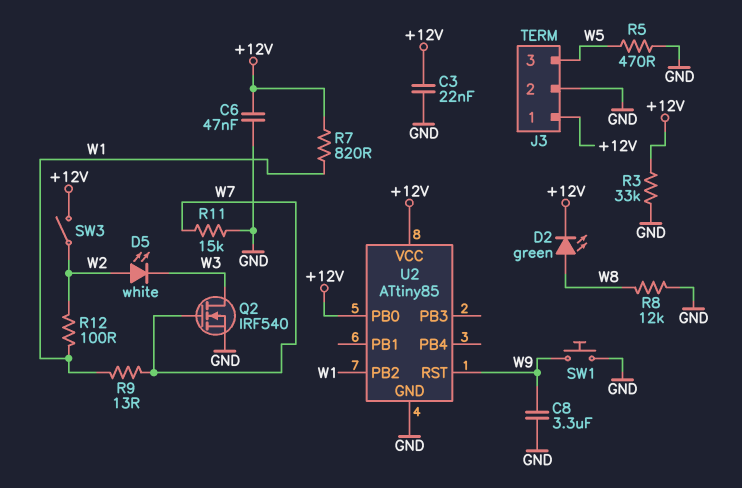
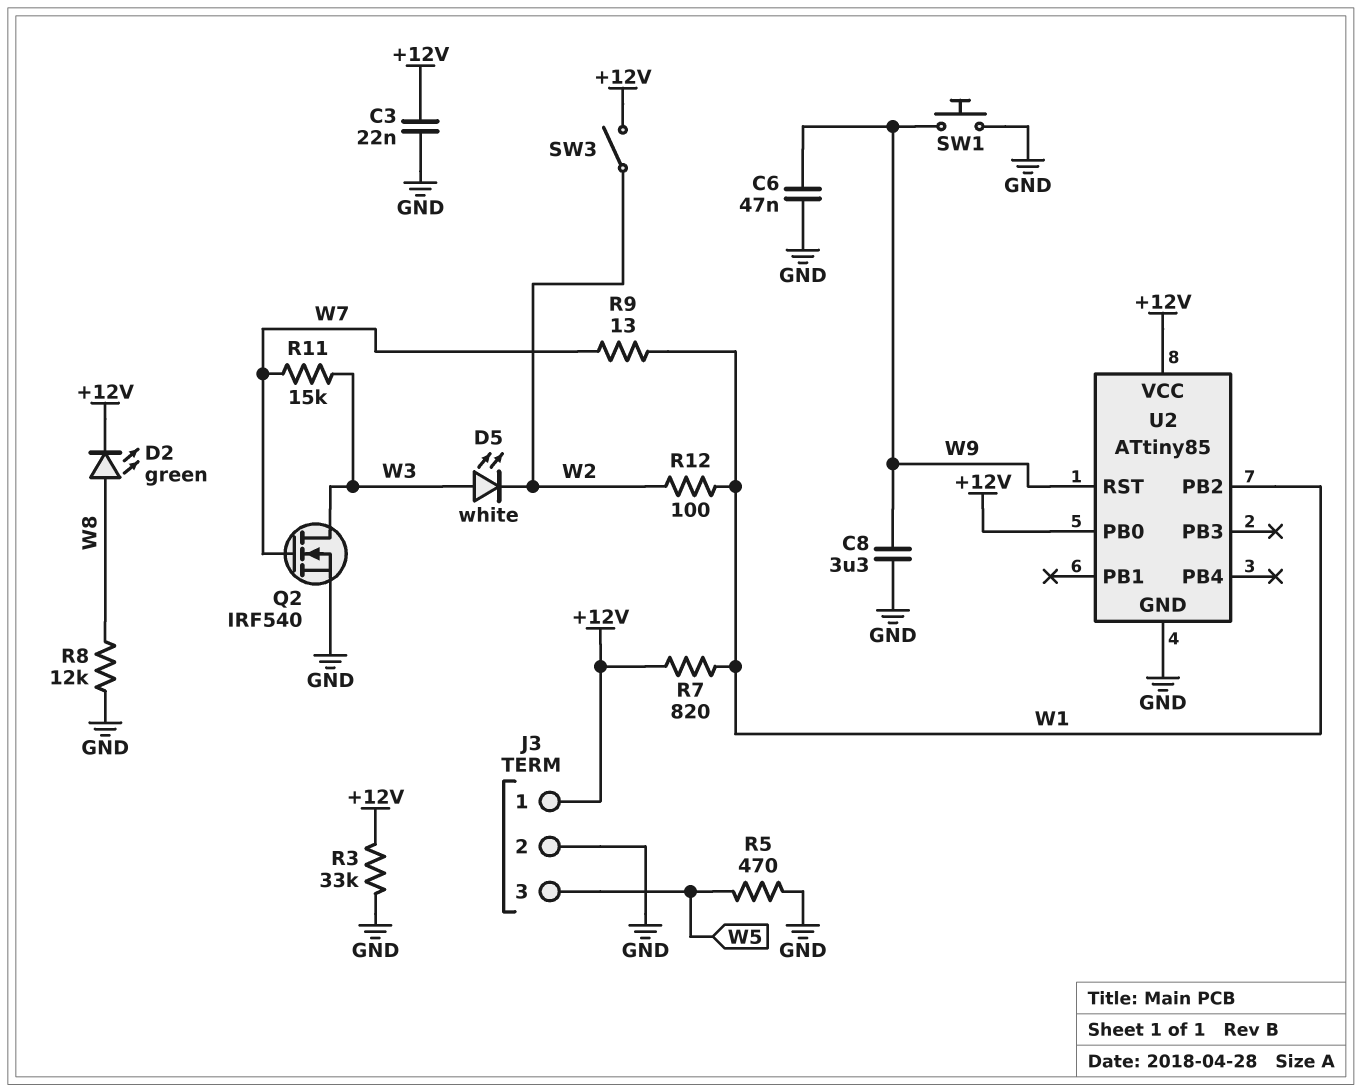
C6: 47nF (+12V, GND) -> 47nF (GND, W9)
D5: LED white (A W2, K W3) -> LED white (A W3, K W2)
R11: 15k (GND, W7) -> 15k (W3, W7)

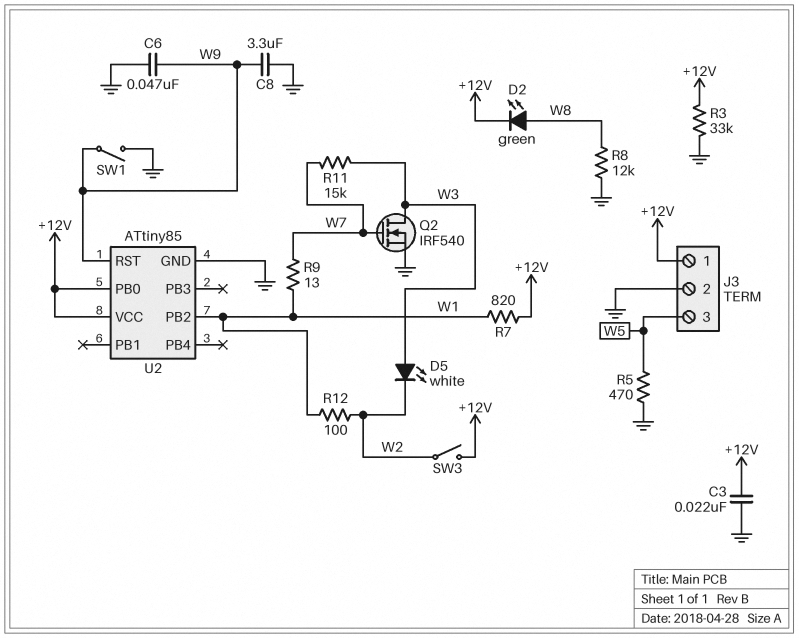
SW1: button (GND, W9) -> switch (GND, W9)

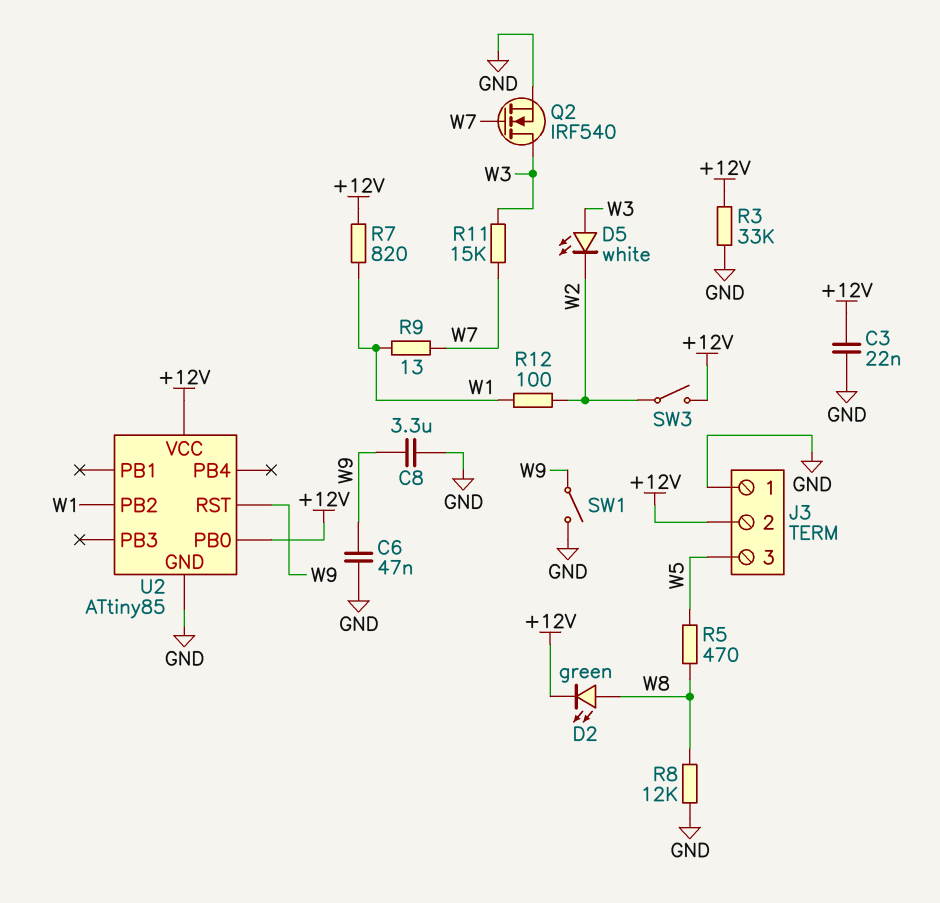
J3 pin 1: +12V -> GND
J3 pin 2: GND -> +12V
R5: 470 (GND, W5) -> 470 (W5, W8)

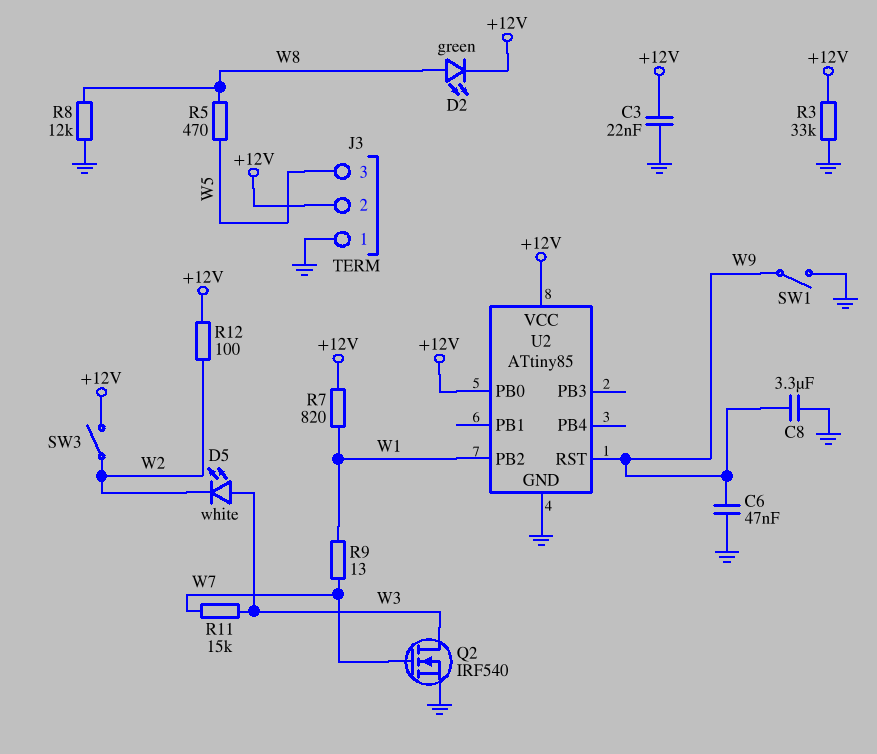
R12: 100 (W1, W2) -> 100 (+12V, W2)

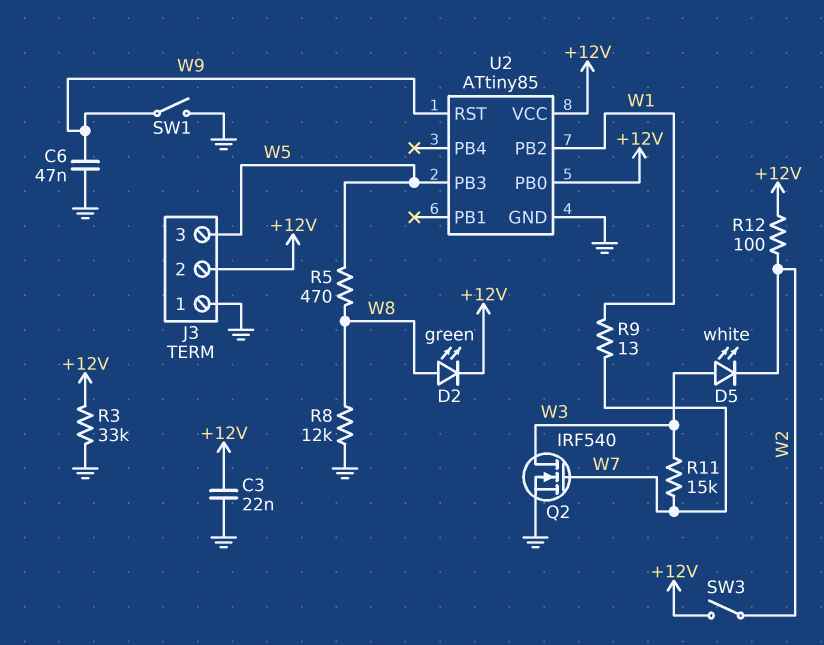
C8: 3.3uF (GND, W9) -> none
R7: 820 (+12V, W1) -> none
U2 pin PB3: none -> W5

